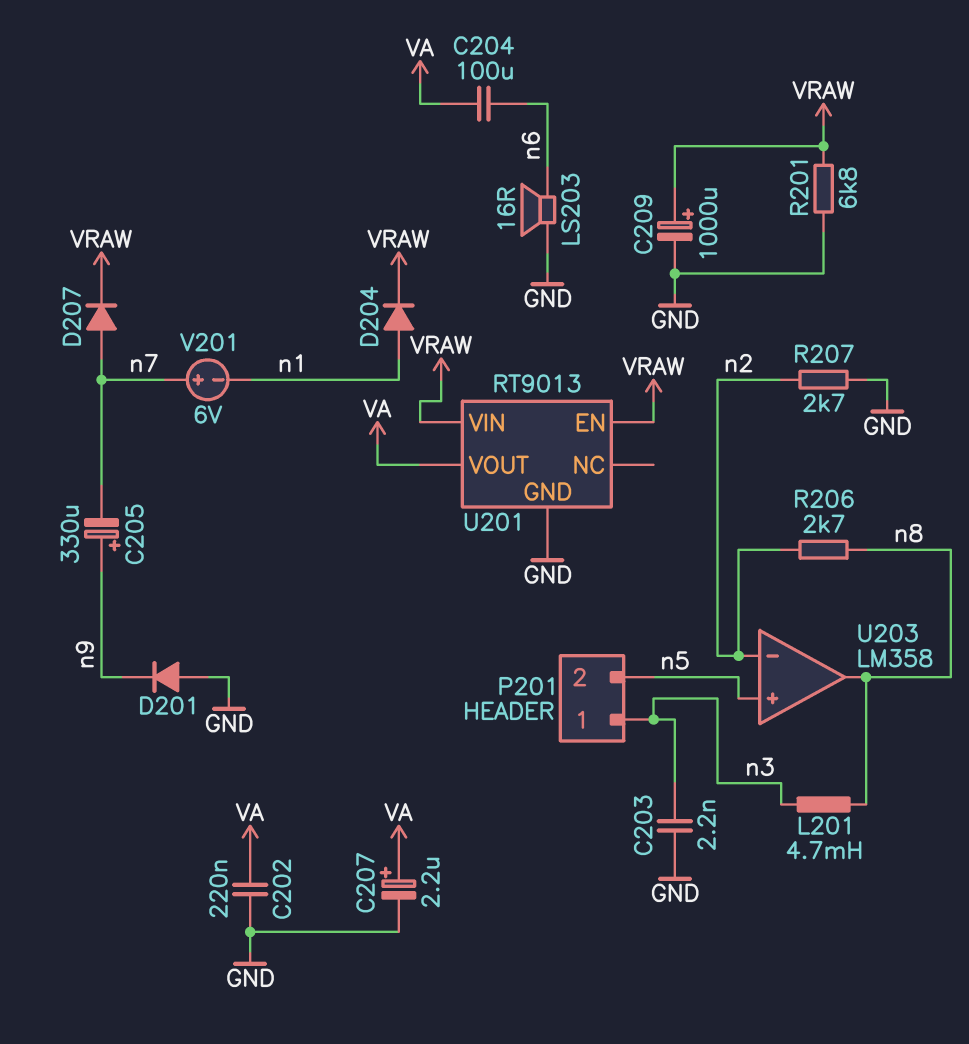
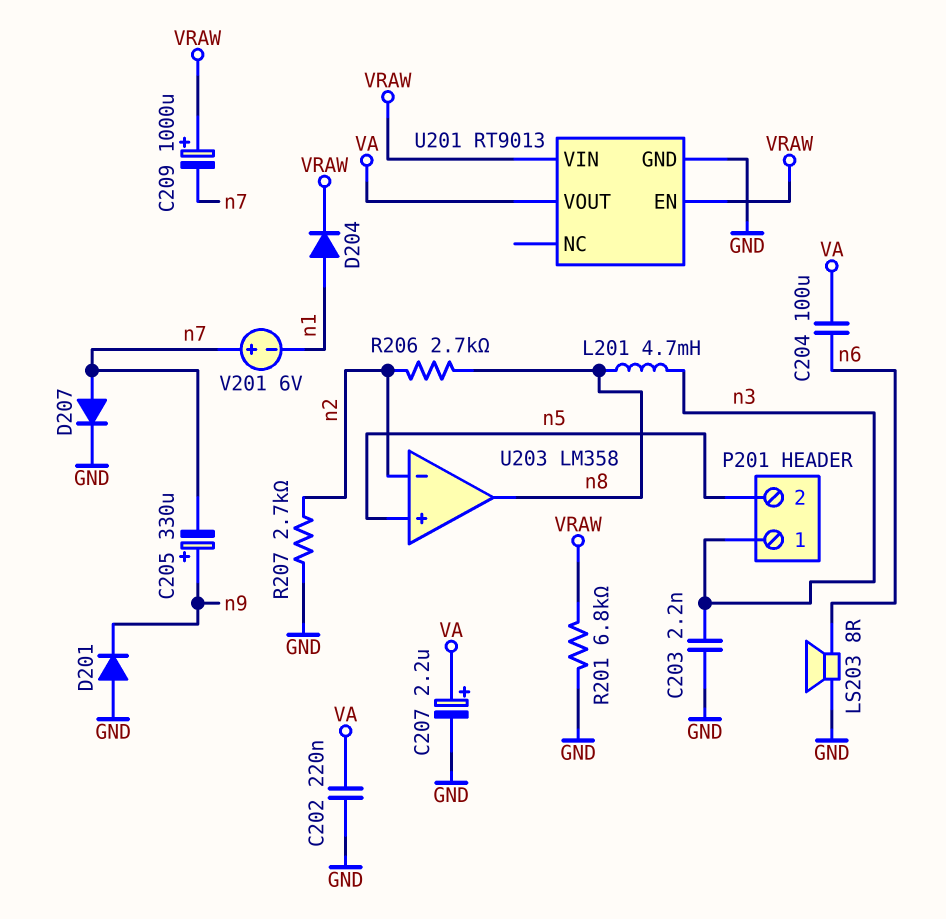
C209: 1000uF (plus VRAW, minus GND) -> 1000uF (plus VRAW, minus n7)
D207: diode (A n7, K VRAW) -> diode (A n7, K GND)
LS203: speaker 16R (GND, n6) -> speaker 8R (GND, n6)

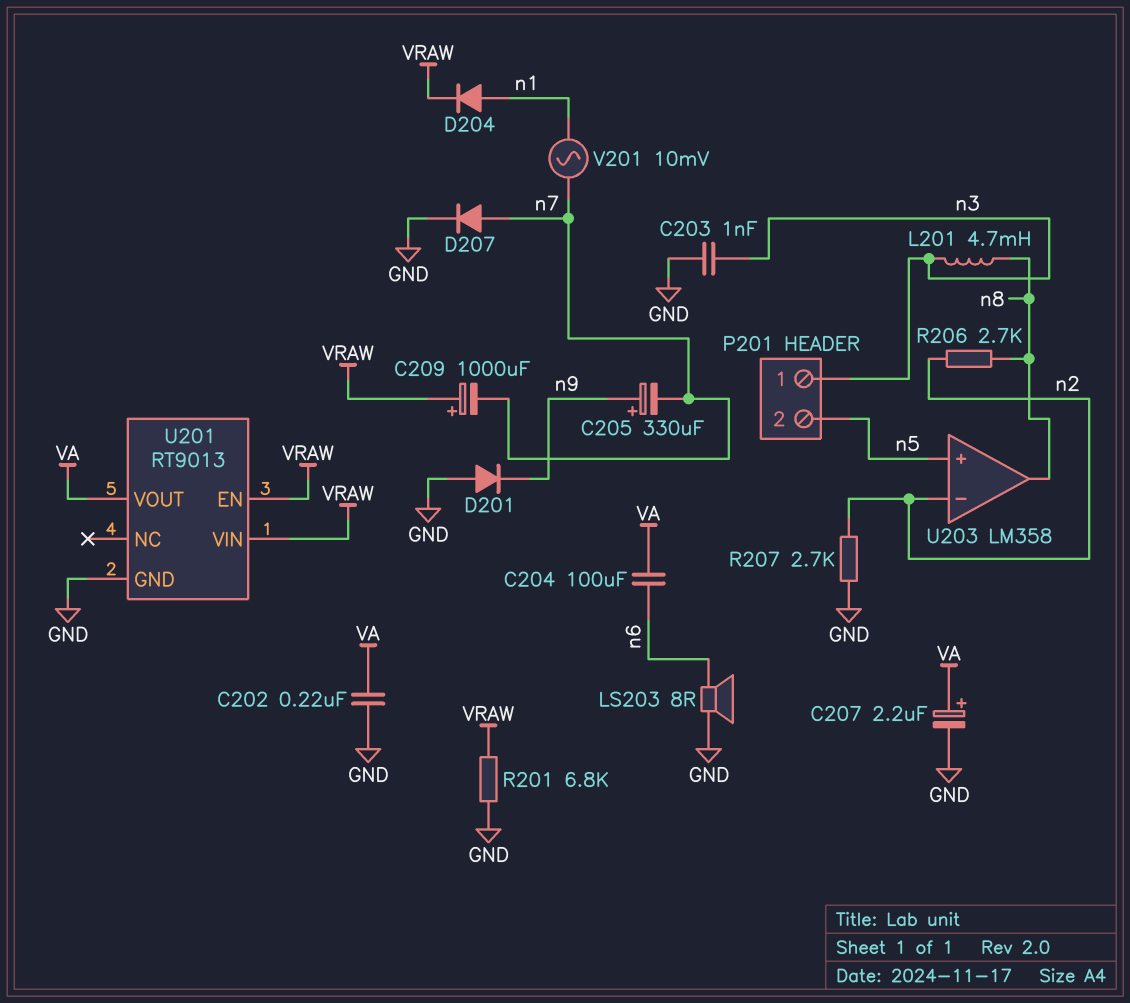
C203: 2.2nF (GND, n3) -> 1nF (GND, n3)
V201: 6V (plus n7, minus n1) -> AC 10mV (n1, n7)

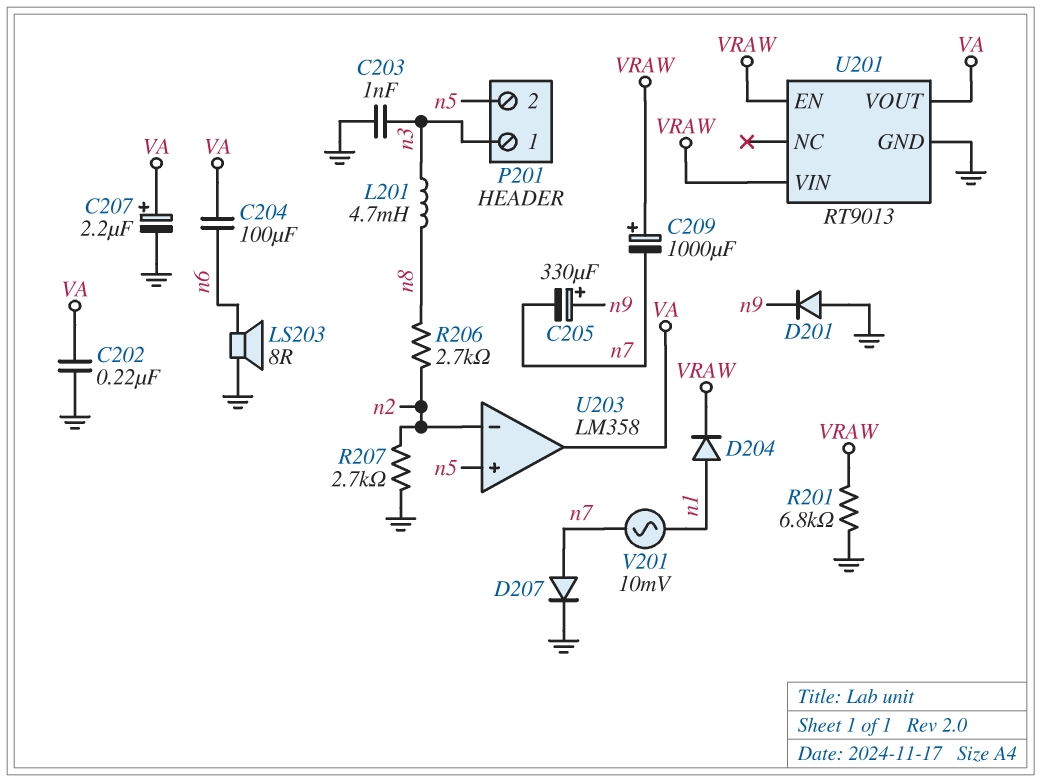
U203 pin out: n8 -> VA

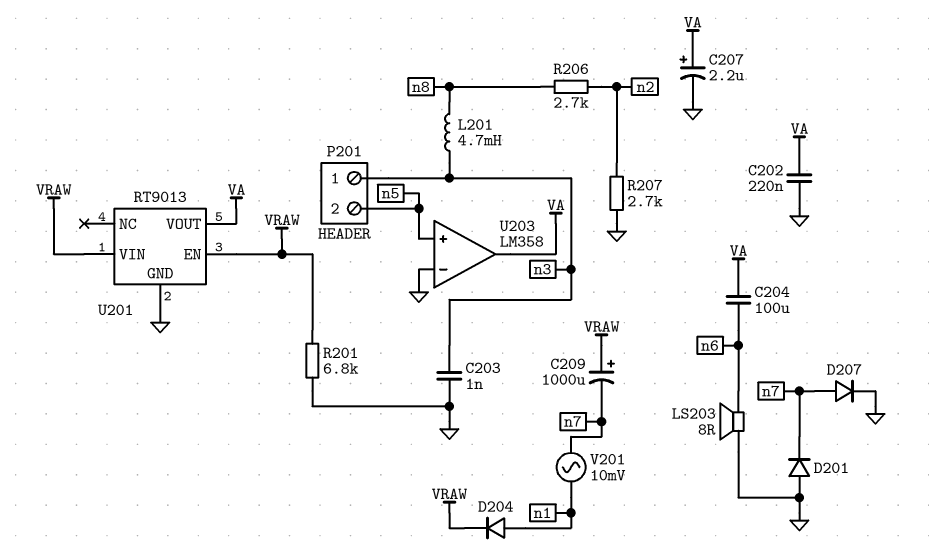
C205: 330uF (plus n9, minus n7) -> none
D201: diode (A GND, K n9) -> diode (A GND, K n7)
U203 pin in-: n2 -> GND

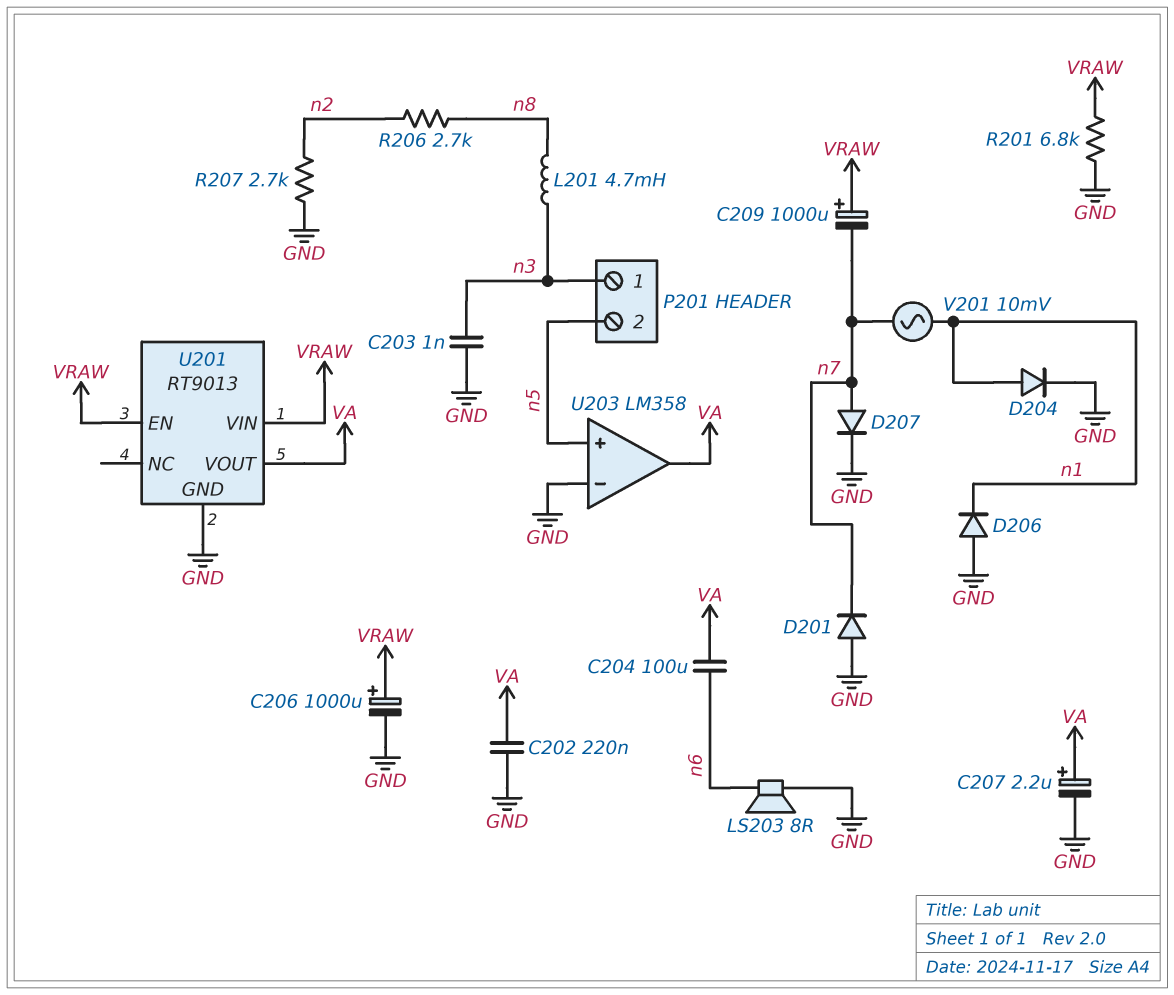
C206: none -> 1000uF (plus VRAW, minus GND)
D204: diode (A n1, K VRAW) -> diode (A n1, K GND)
D206: none -> diode (A GND, K n1)

